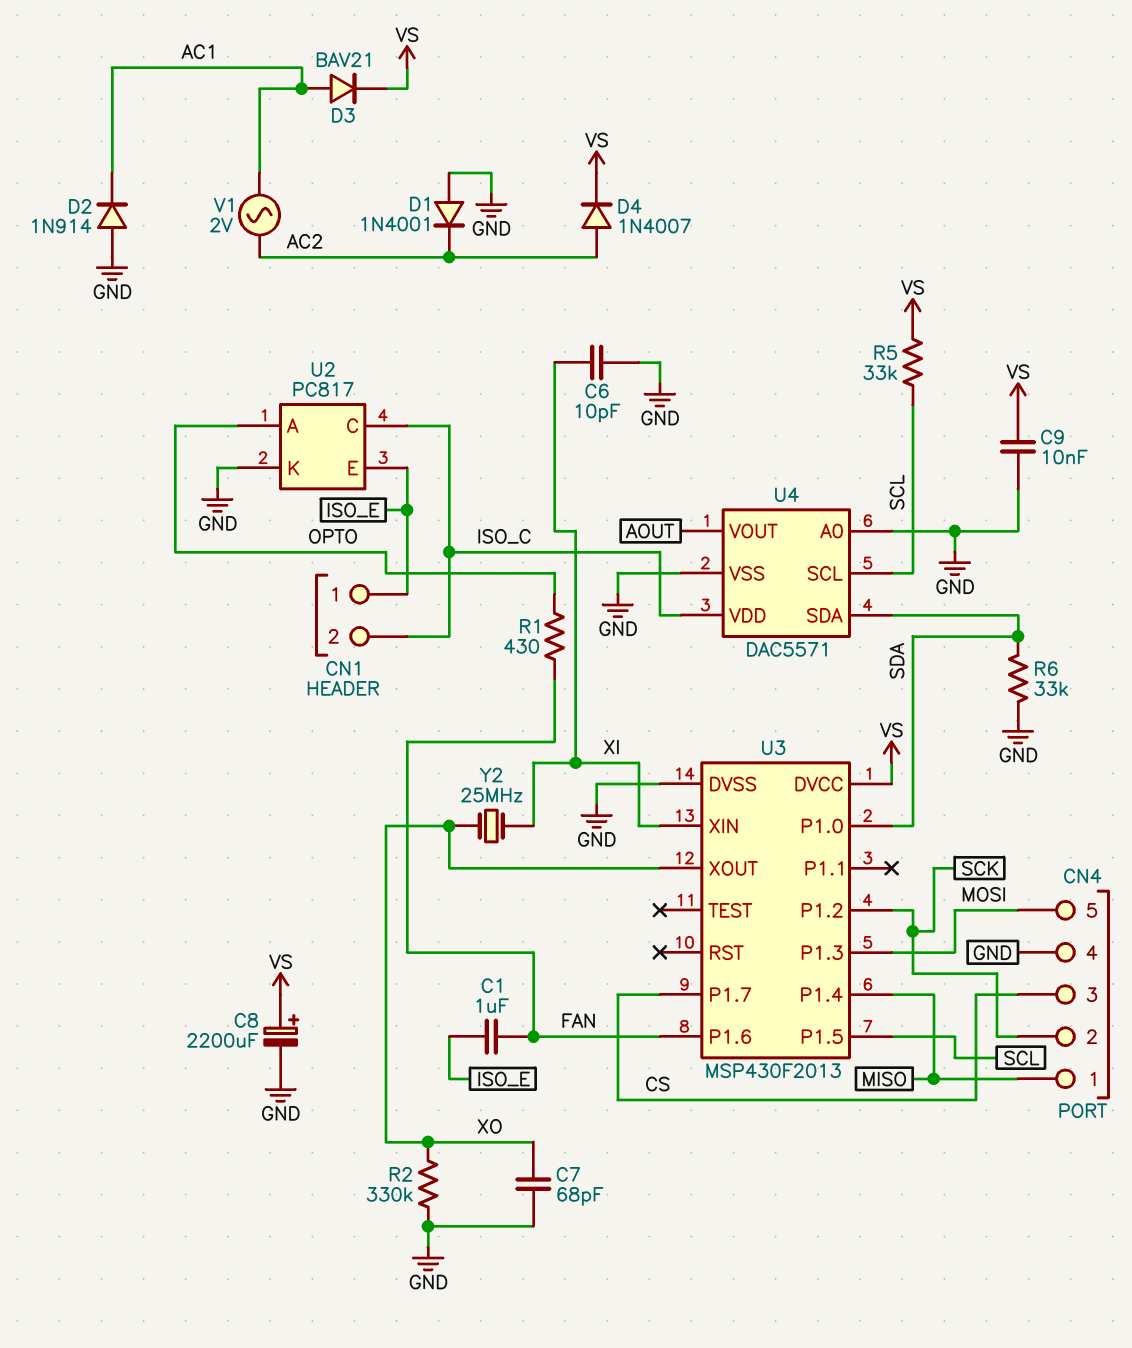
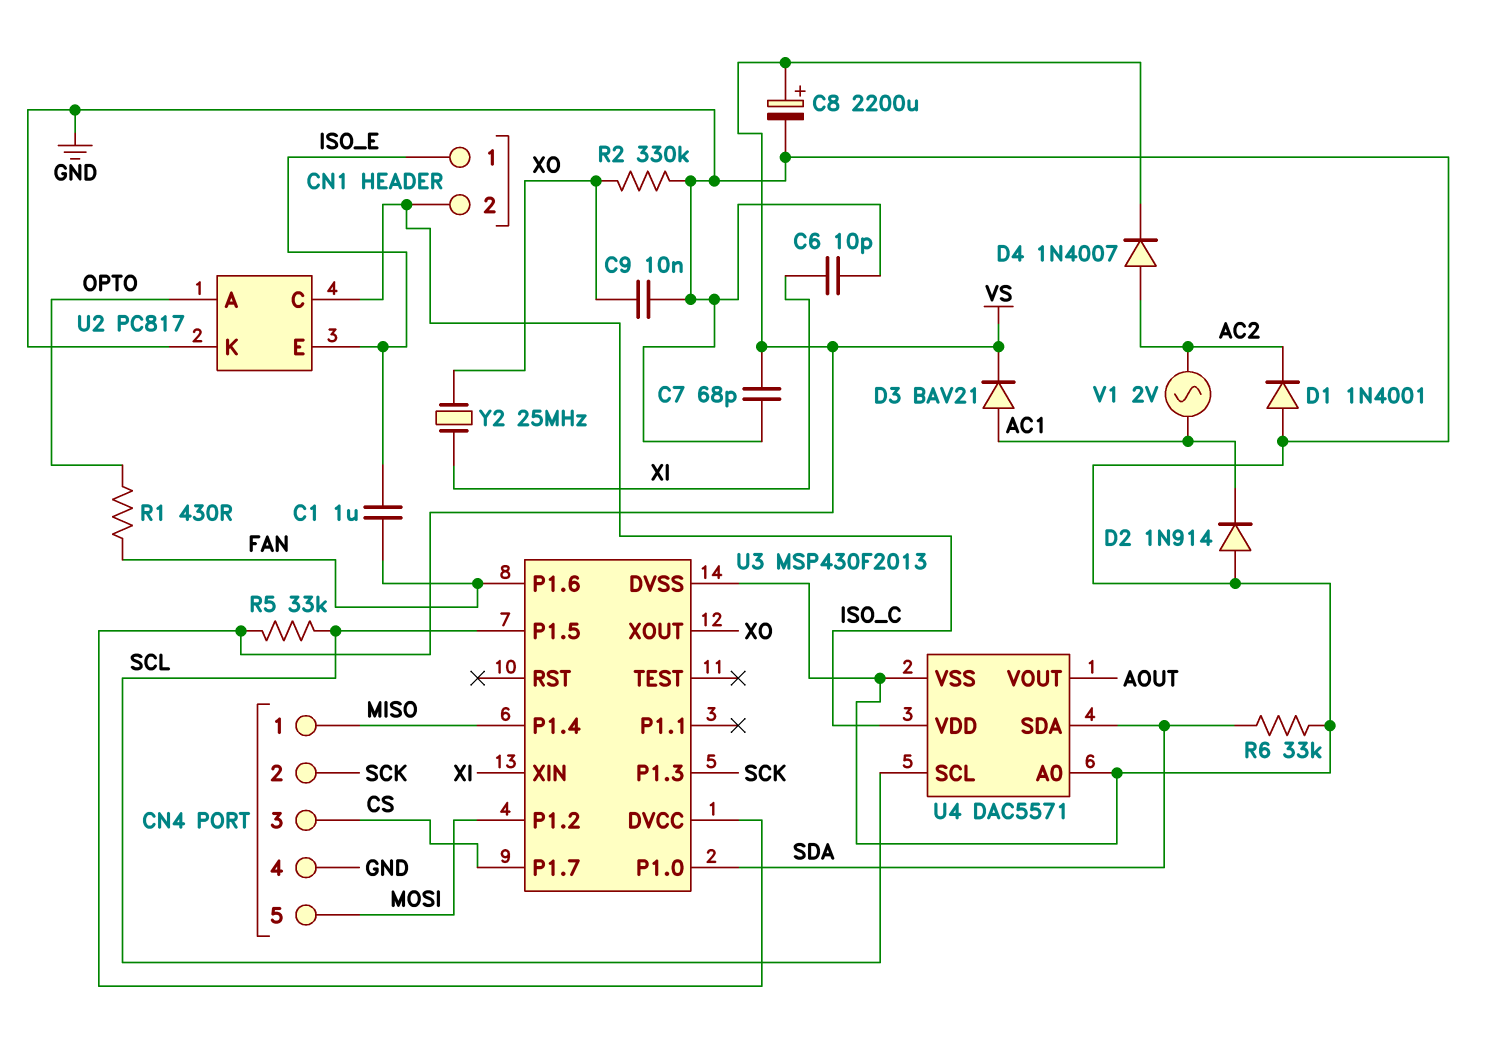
C7: 68pF (GND, XO) -> 68pF (GND, VS)
C9: 10nF (GND, VS) -> 10nF (GND, XO)
U3 pin P1.2: SCK -> MOSI
U3 pin P1.3: MOSI -> SCK

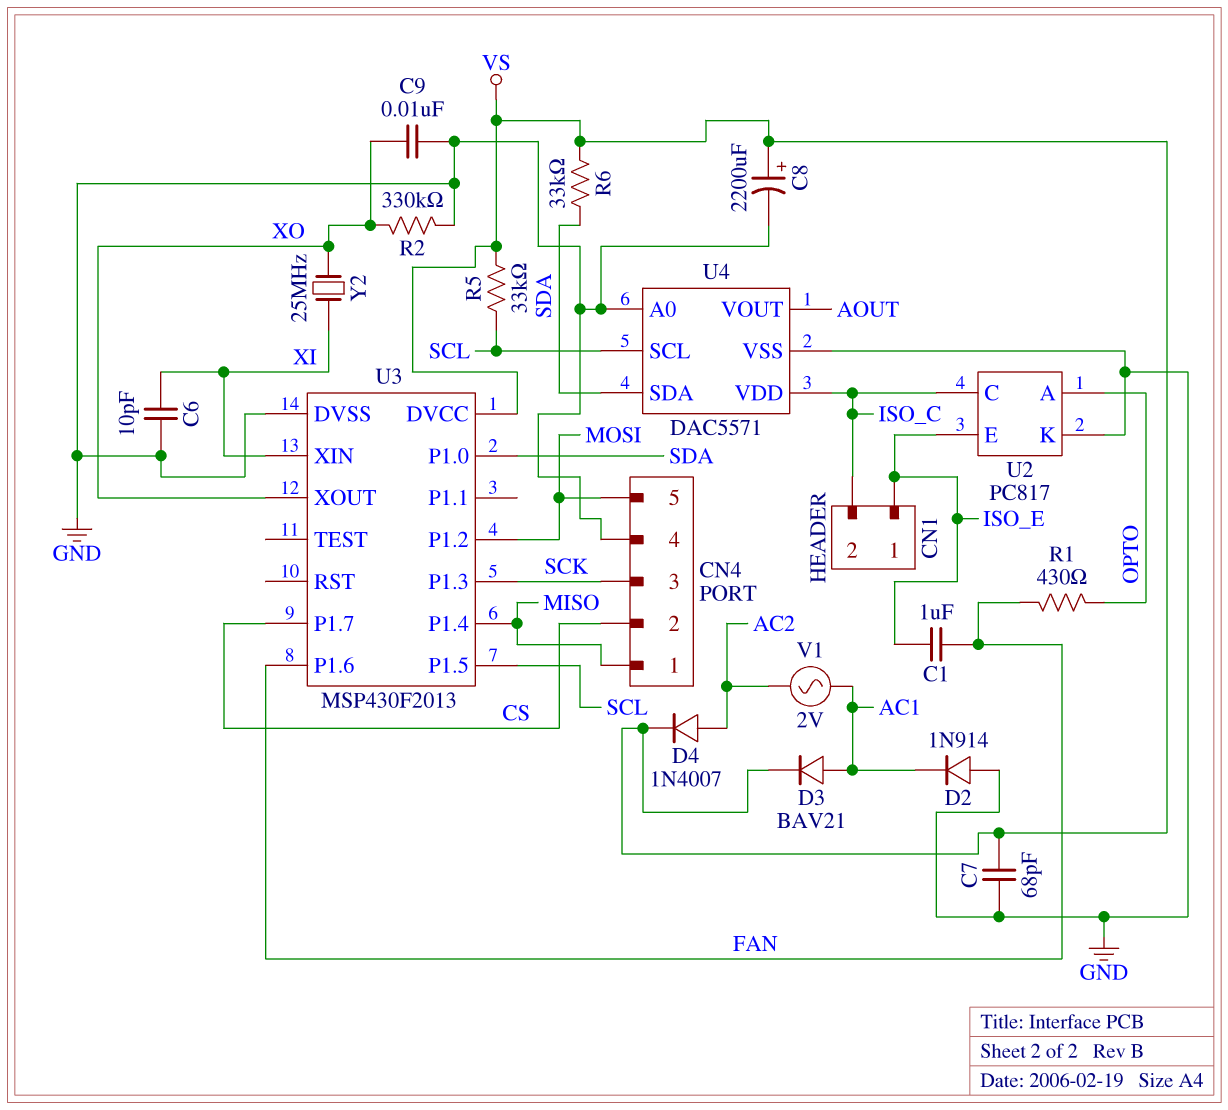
CN4 pin 2: SCK -> CS
CN4 pin 3: CS -> SCK
D1: diode 1N4001 (A GND, K AC2) -> none
R6: 33k (GND, SDA) -> 33k (SDA, VS)

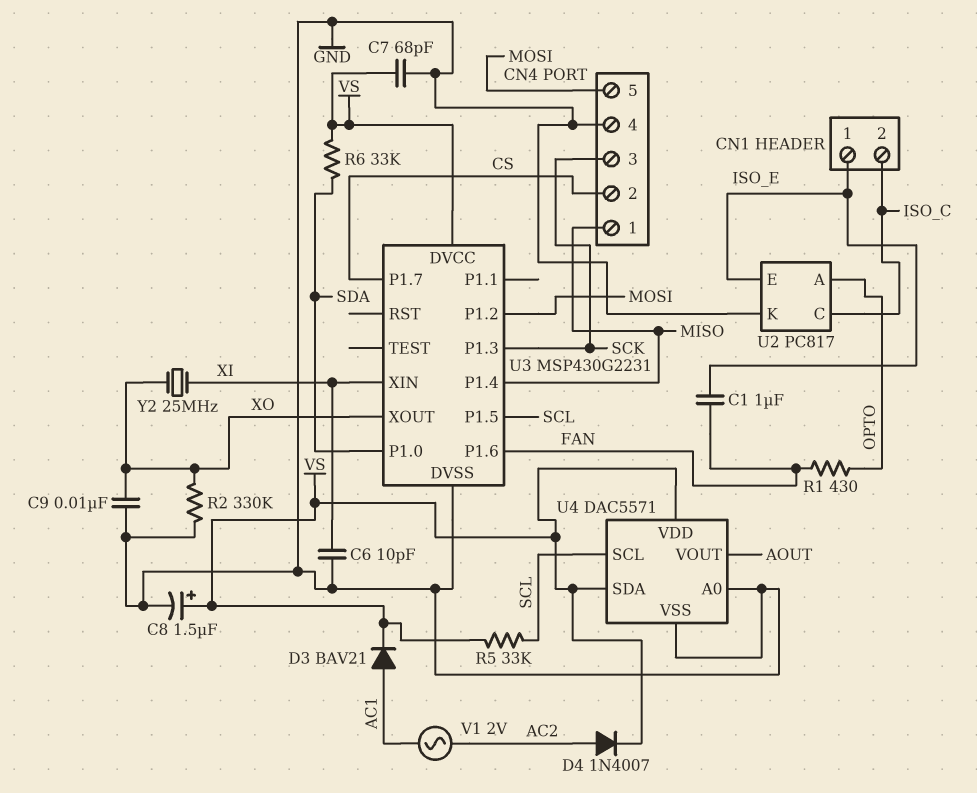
C8: 2200uF (plus VS, minus GND) -> 1.5uF (plus VS, minus GND)
D2: diode 1N914 (A GND, K AC1) -> none
U3: MSP430F2013 -> MSP430G2231
U4 pin SDA: SDA -> VS
U4 pin VDD: ISO_C -> VS

